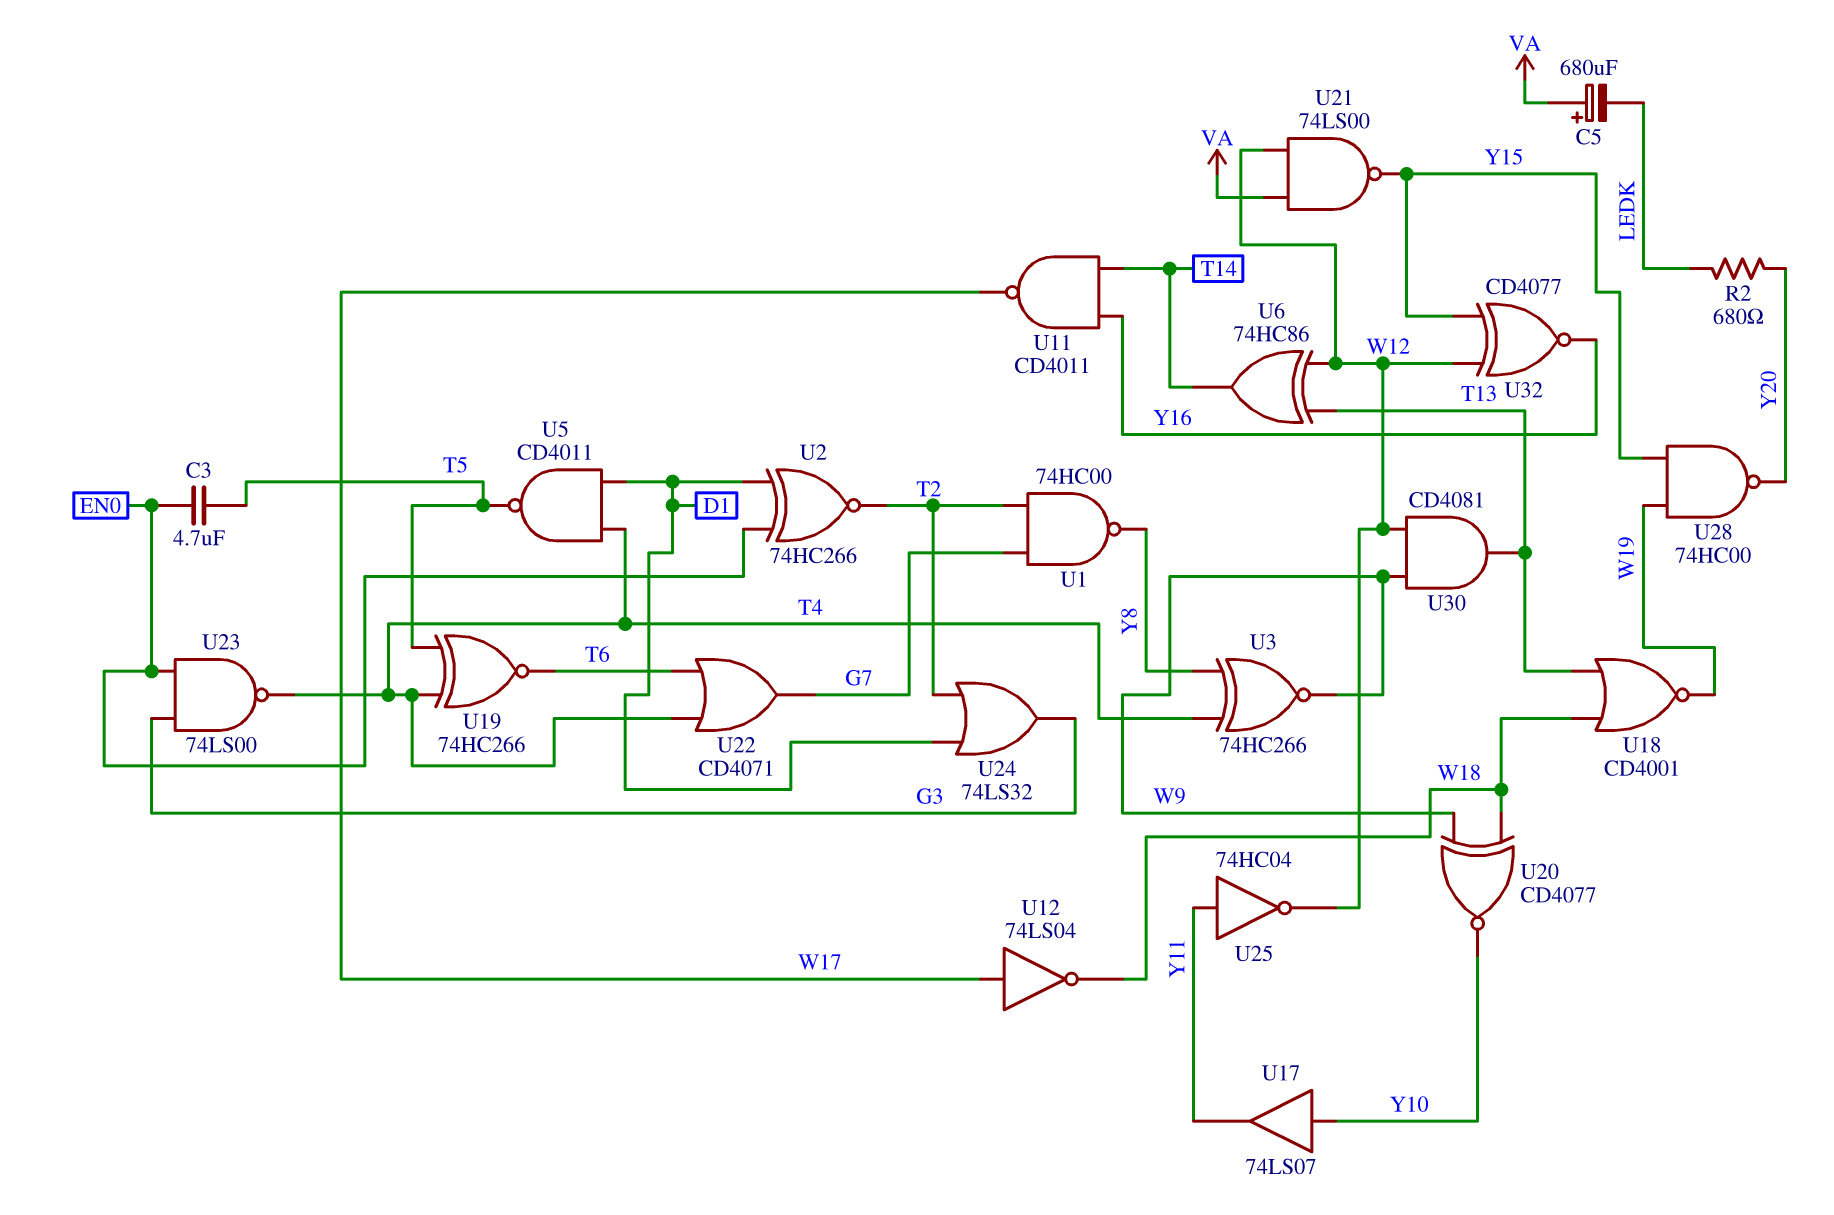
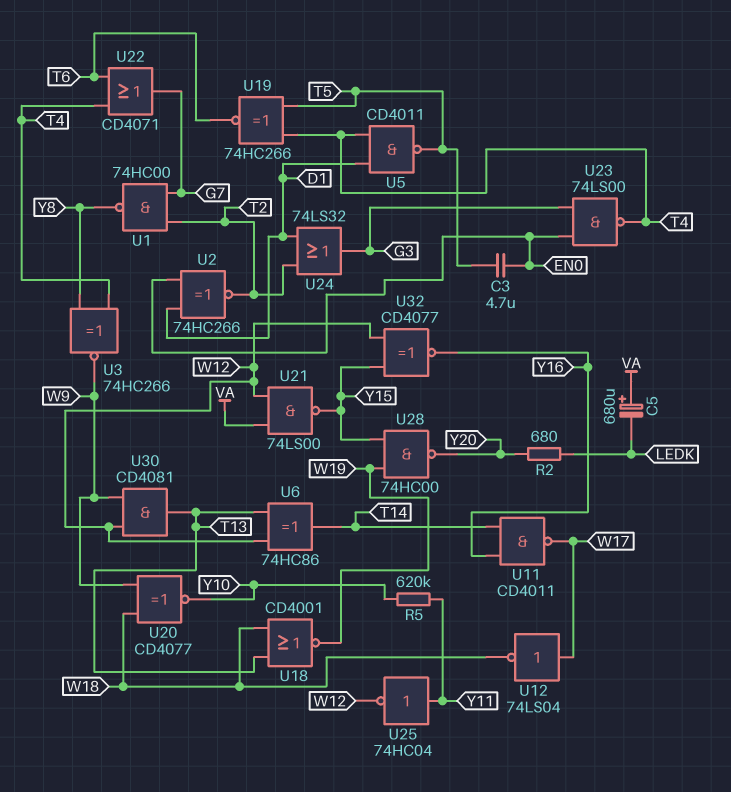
R5: none -> 620k (Y10, Y11)
U17: buffer 74LS07 (in Y10, out Y11) -> none

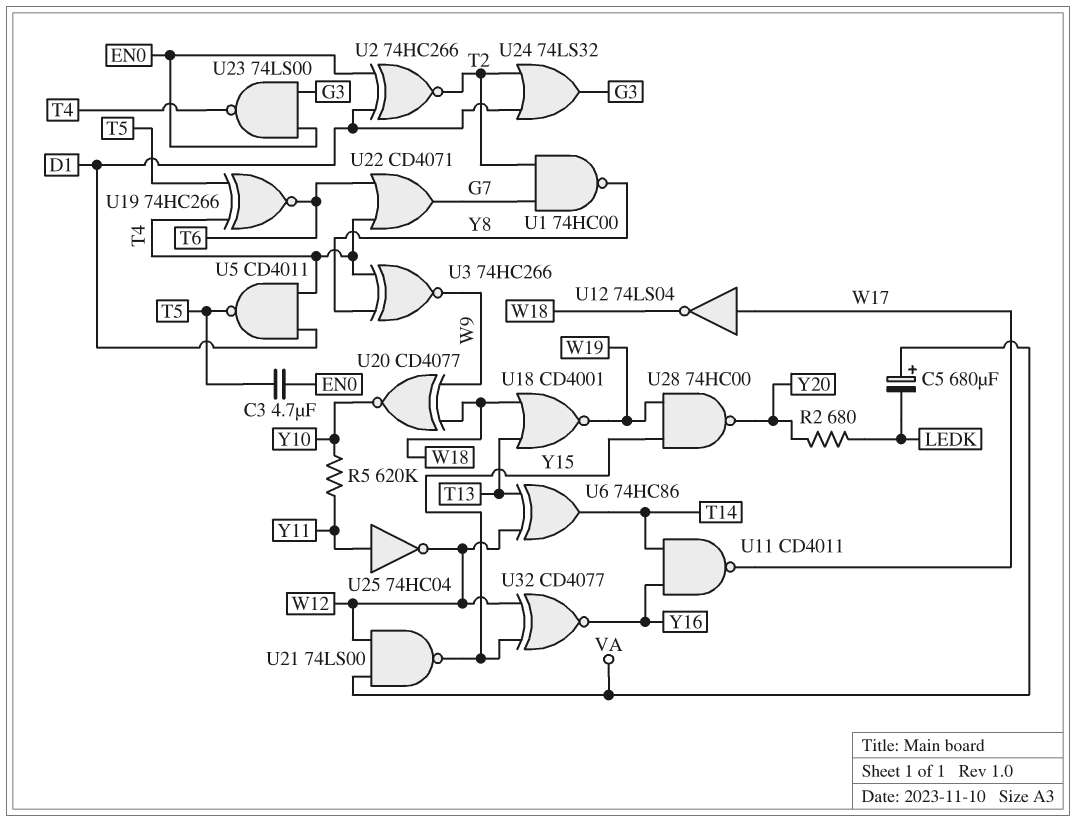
U30: AND CD4081 (in W9, in W12, out T13) -> none

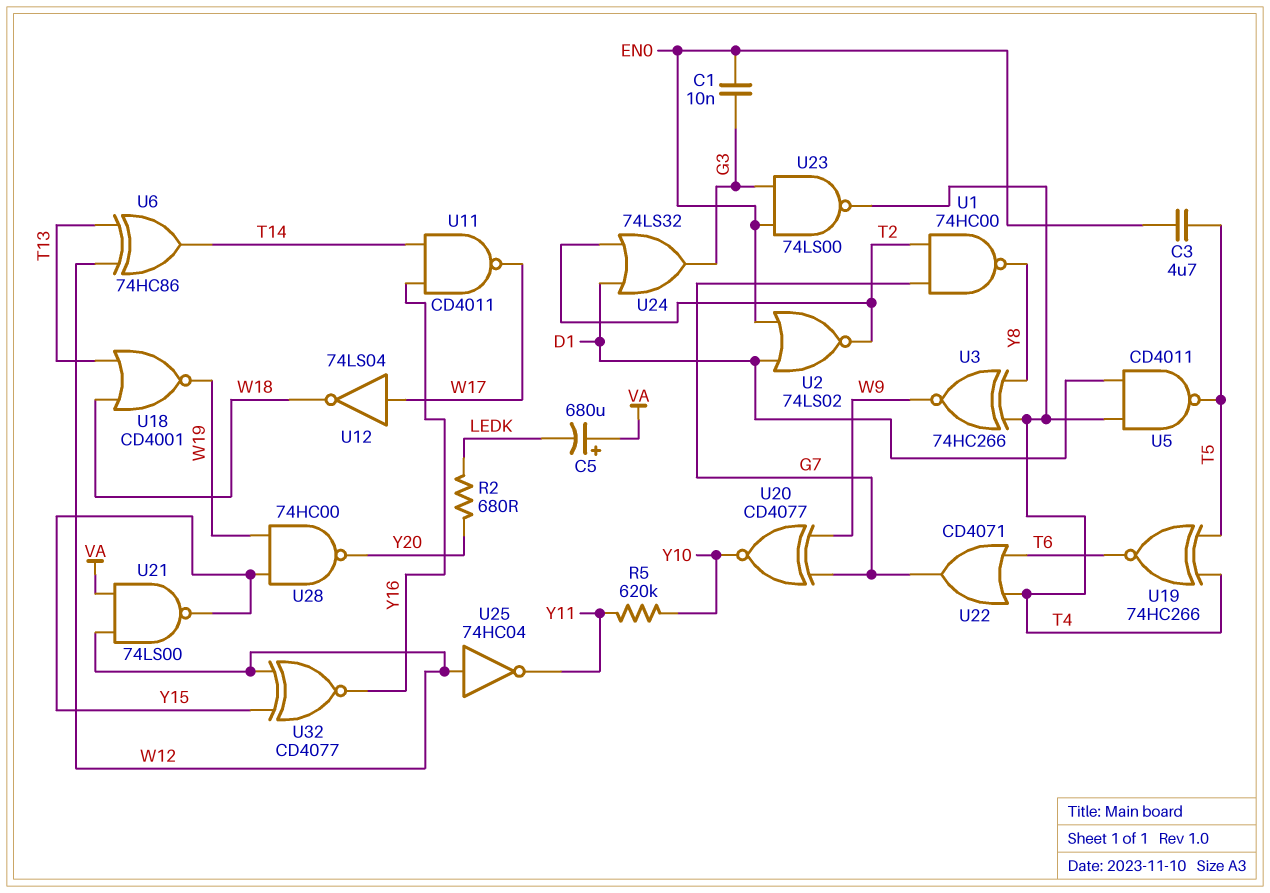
C1: none -> 10nF (EN0, G3)
U2: XNOR 74HC266 (in D1, in EN0, out T2) -> NOR 74LS02 (in D1, in EN0, out T2)
U20: XNOR CD4077 (in W9, in W18, out Y10) -> XNOR CD4077 (in G7, in W9, out Y10)
U25: NOT 74HC04 (in Y11, out W12) -> NOT 74HC04 (in W12, out Y11)

